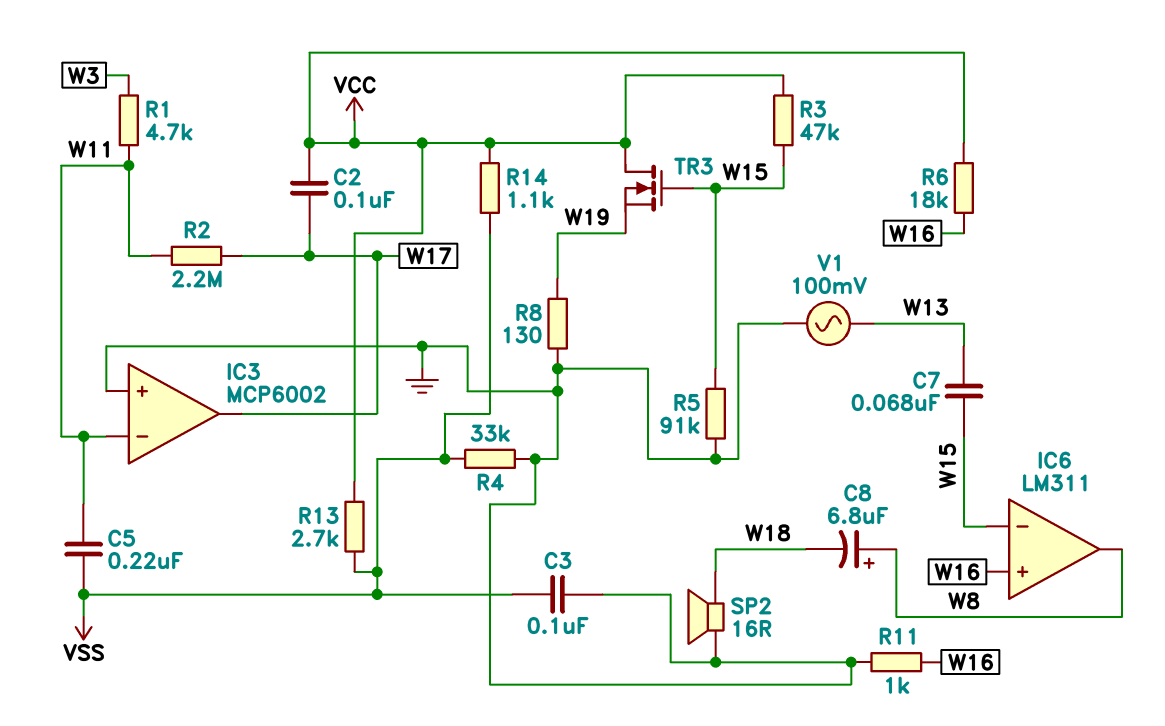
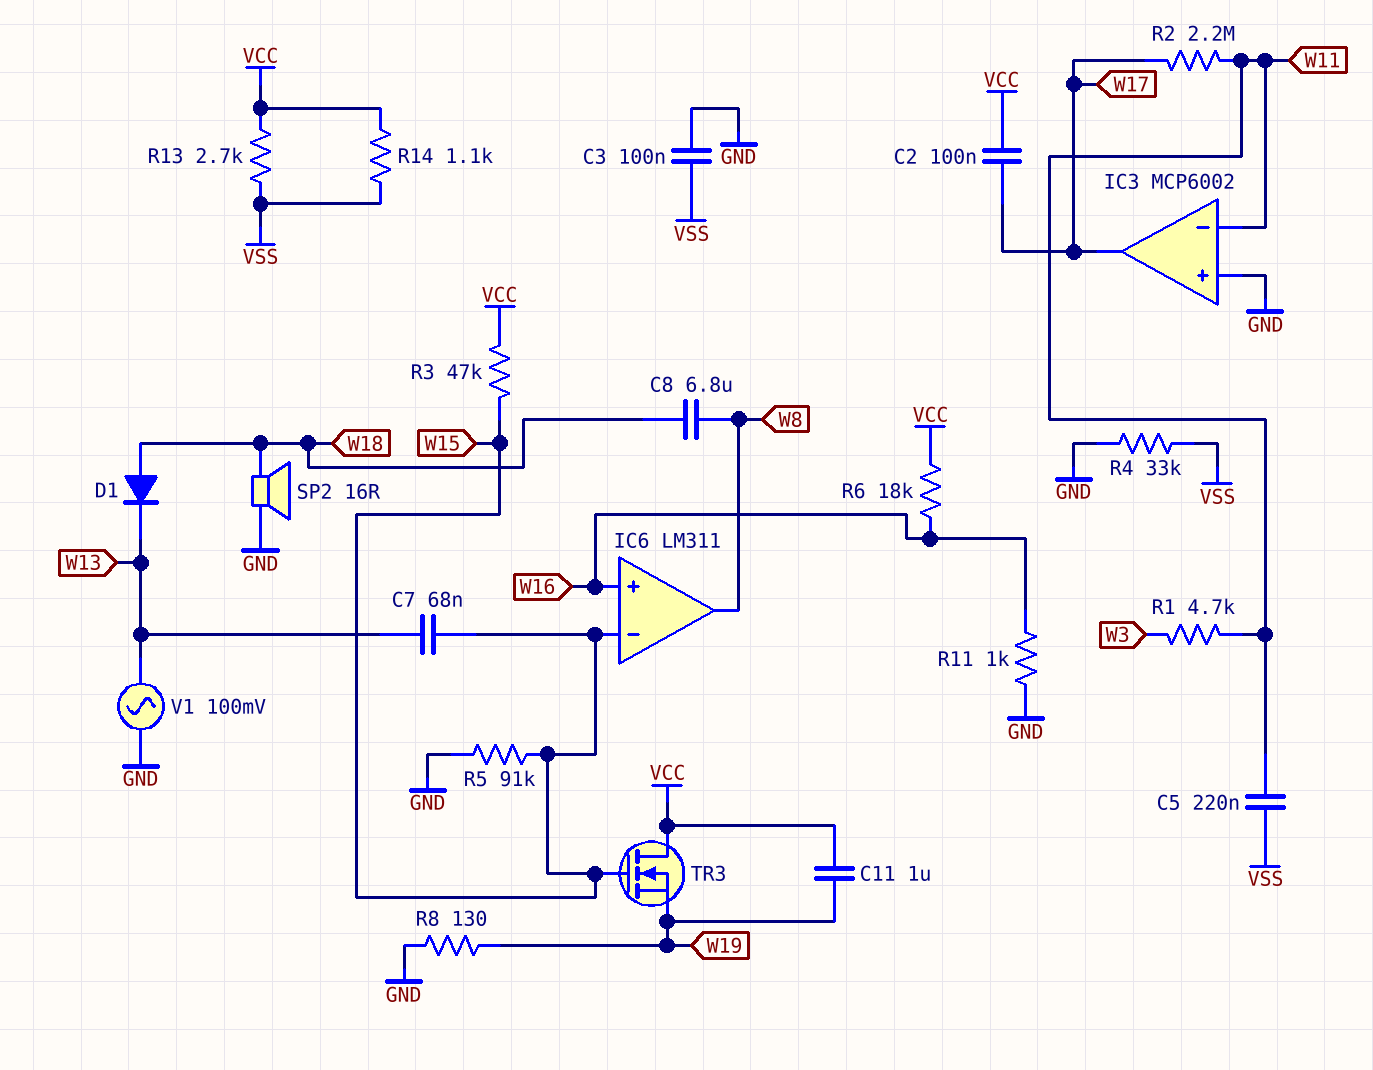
C8: 6.8uF (plus W8, minus W18) -> 6.8uF (W8, W18)
C11: none -> 1uF (VCC, W19)
D1: none -> diode (A W18, K W13)

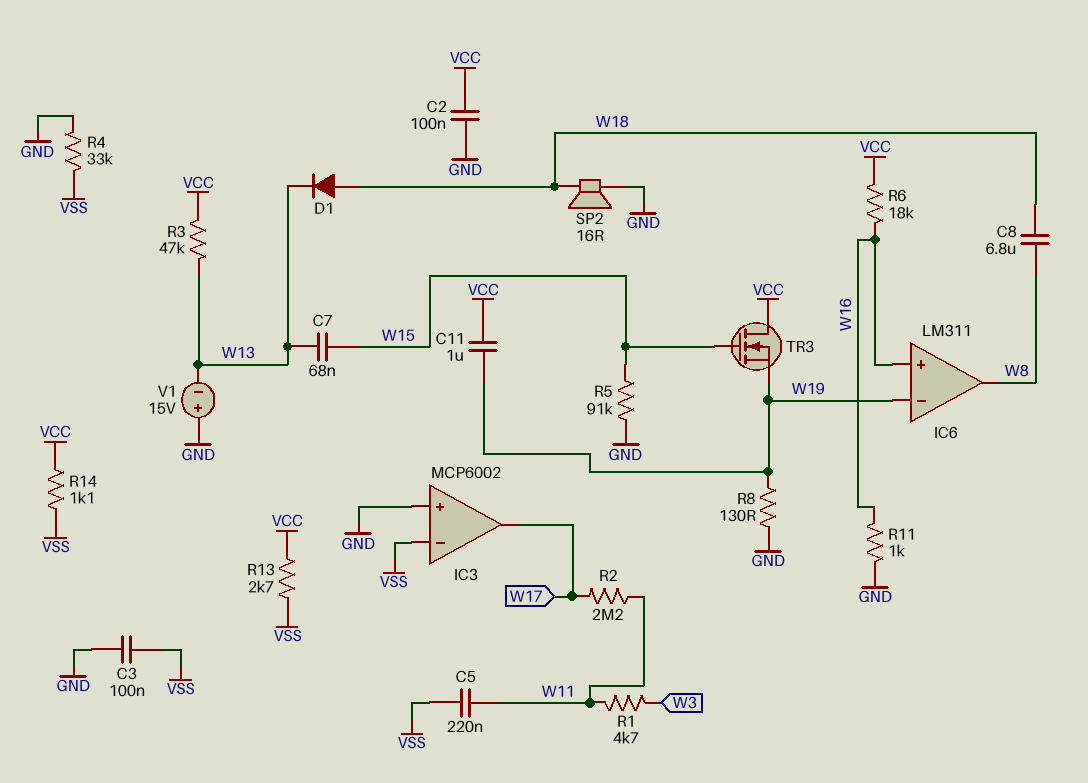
C2: 100nF (VCC, W17) -> 100nF (GND, VCC)
IC3 pin in-: W11 -> VSS
IC6 pin in-: W15 -> W19
R3: 47k (VCC, W15) -> 47k (VCC, W13)
V1: AC 100mV (GND, W13) -> 15V (plus GND, minus W13)

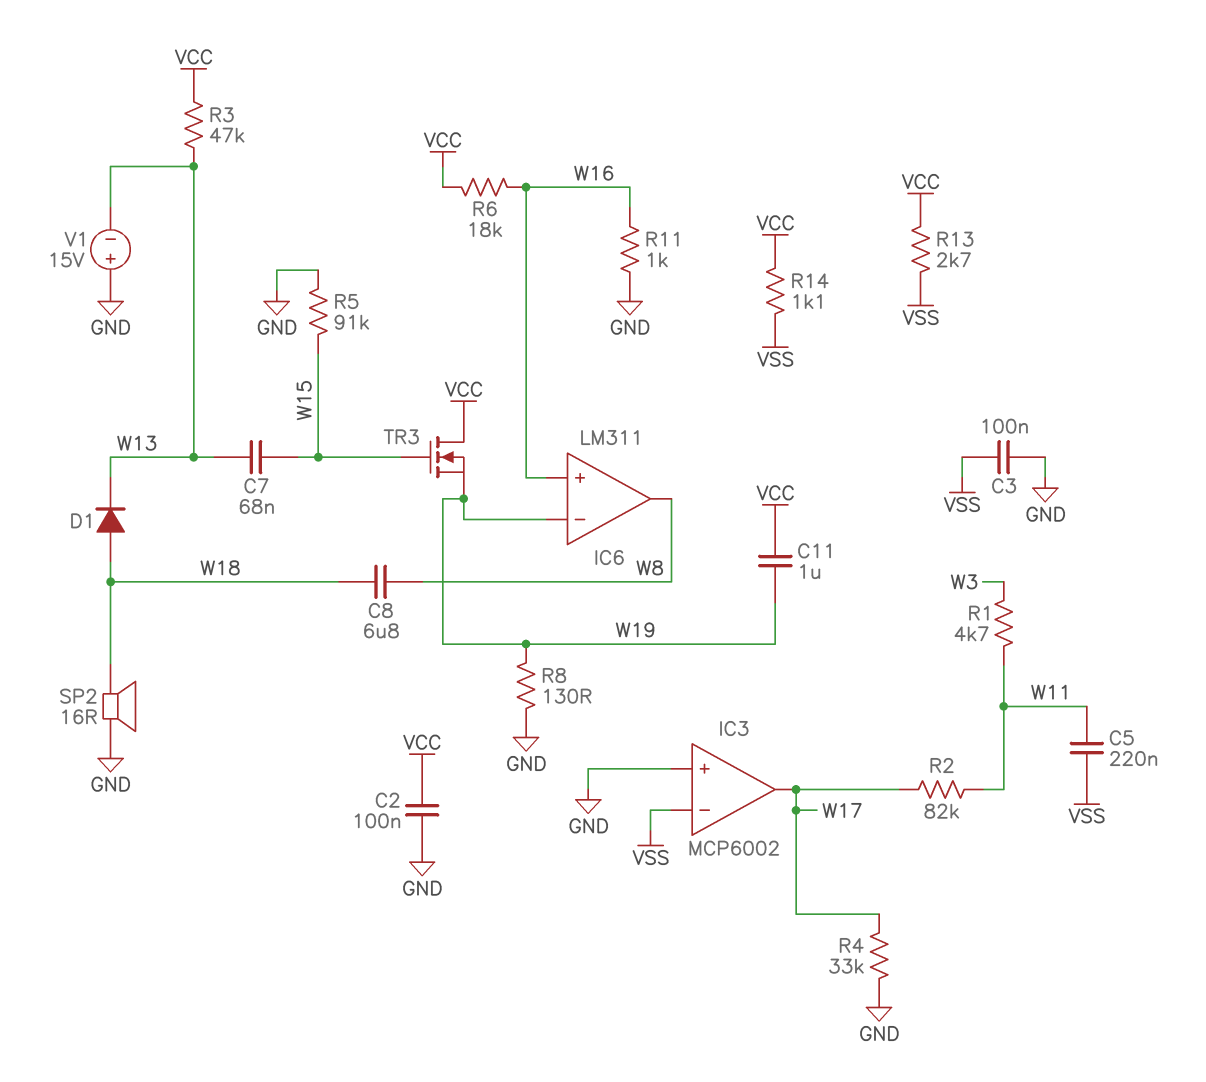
R2: 2.2M (W11, W17) -> 82k (W11, W17)
R4: 33k (GND, VSS) -> 33k (GND, W17)

